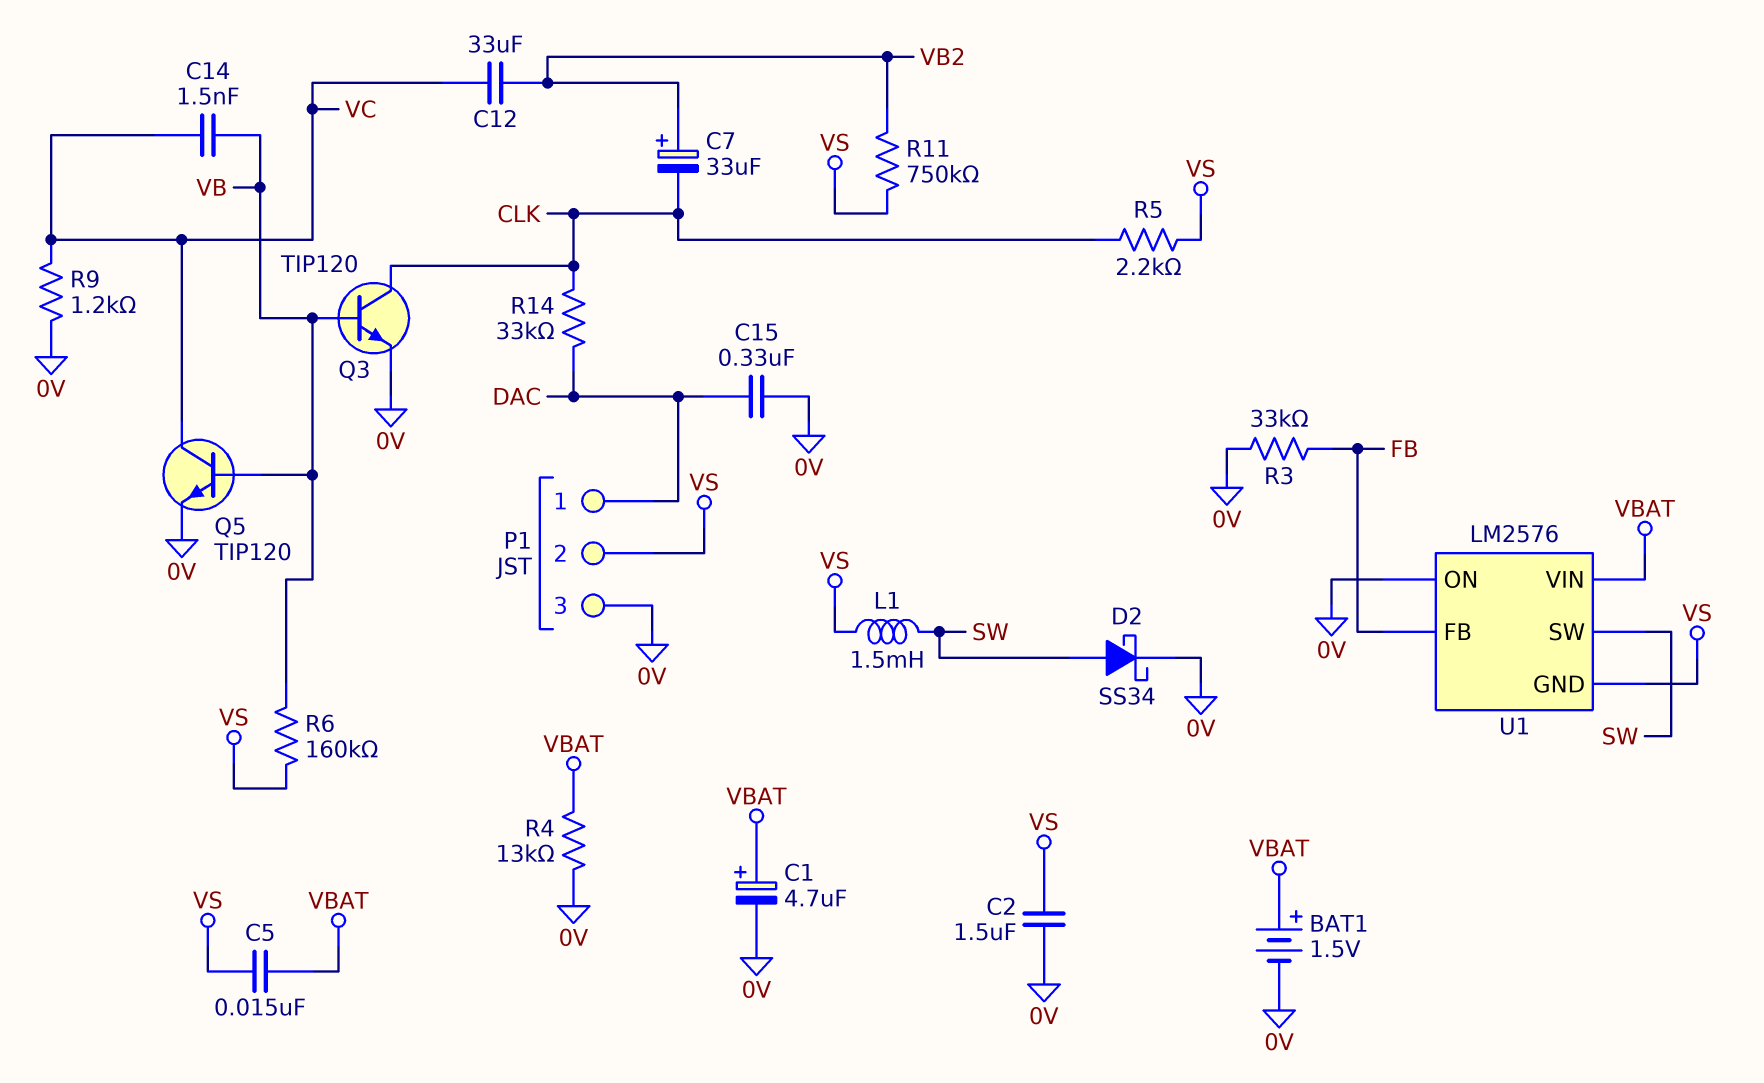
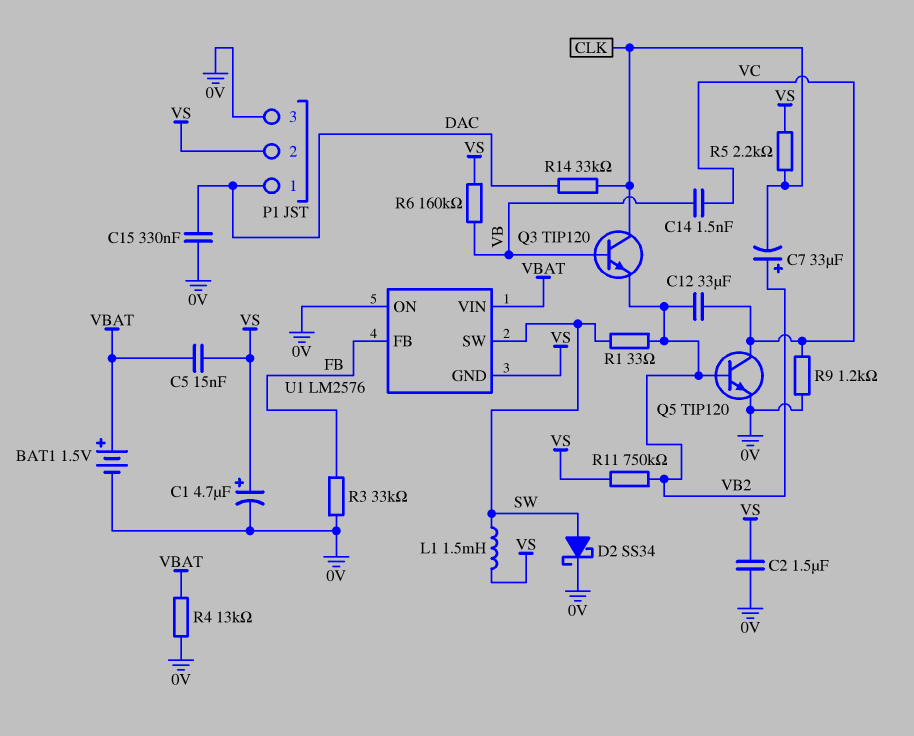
C1: 4.7uF (plus VBAT, minus 0V) -> 4.7uF (plus VS, minus 0V)
Q3: NPN TIP120 (B VB, C CLK, E 0V) -> NPN TIP120 (B VB, C CLK, E VB2)
Q5: NPN TIP120 (B VB, C VC, E 0V) -> NPN TIP120 (B VB2, C VC, E 0V)
R1: none -> 33 (SW, VB2)

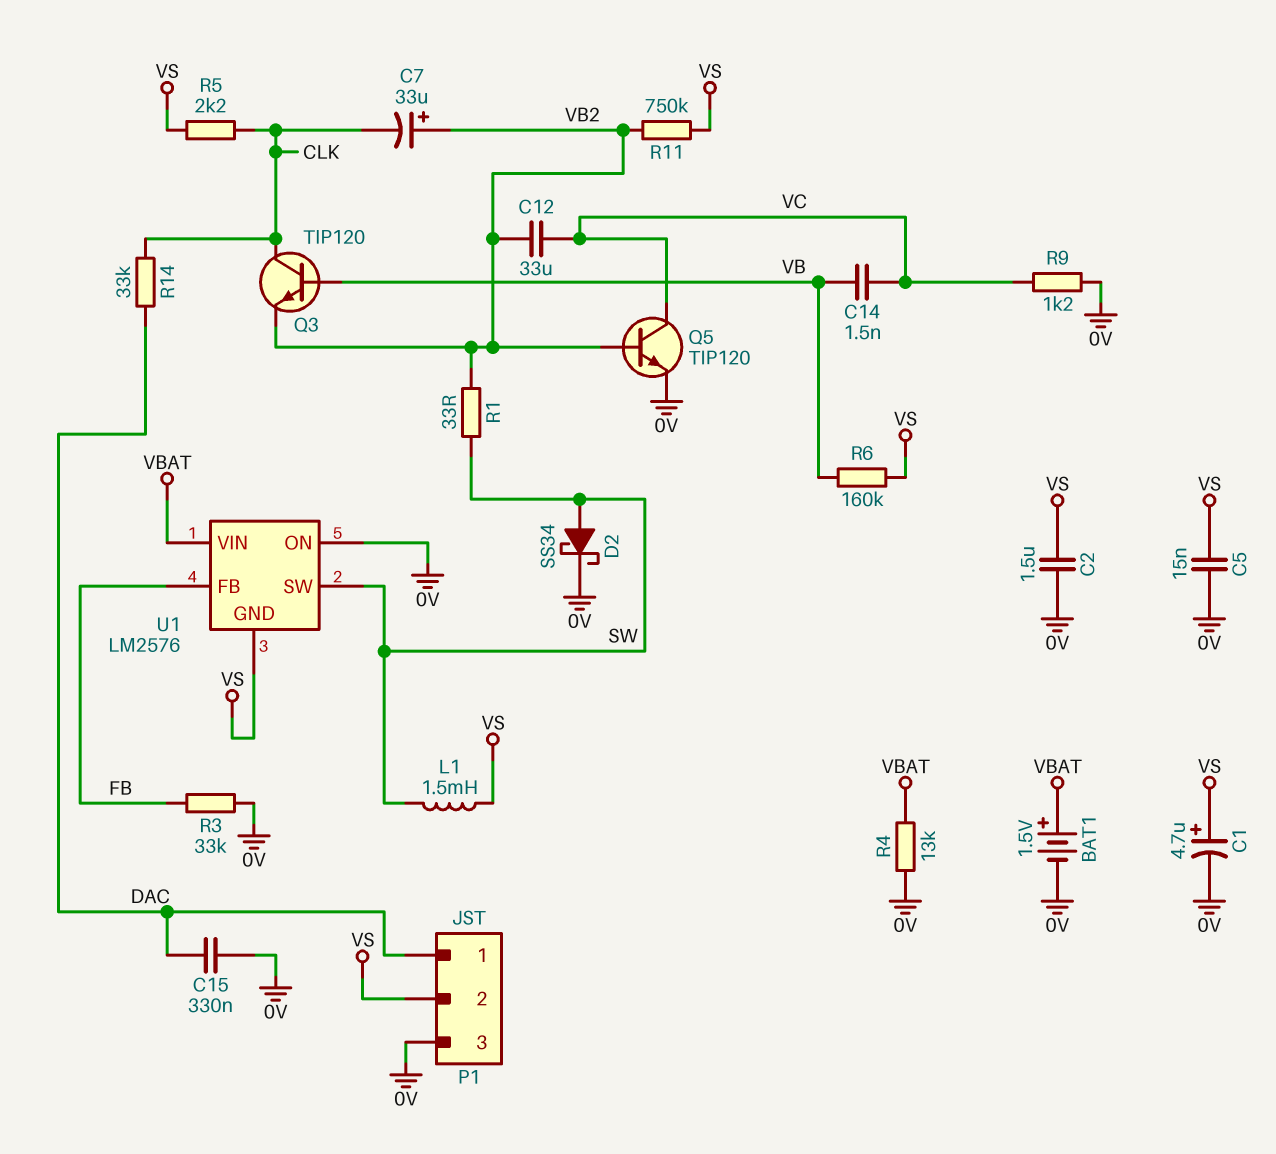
C5: 15nF (VBAT, VS) -> 15nF (0V, VS)

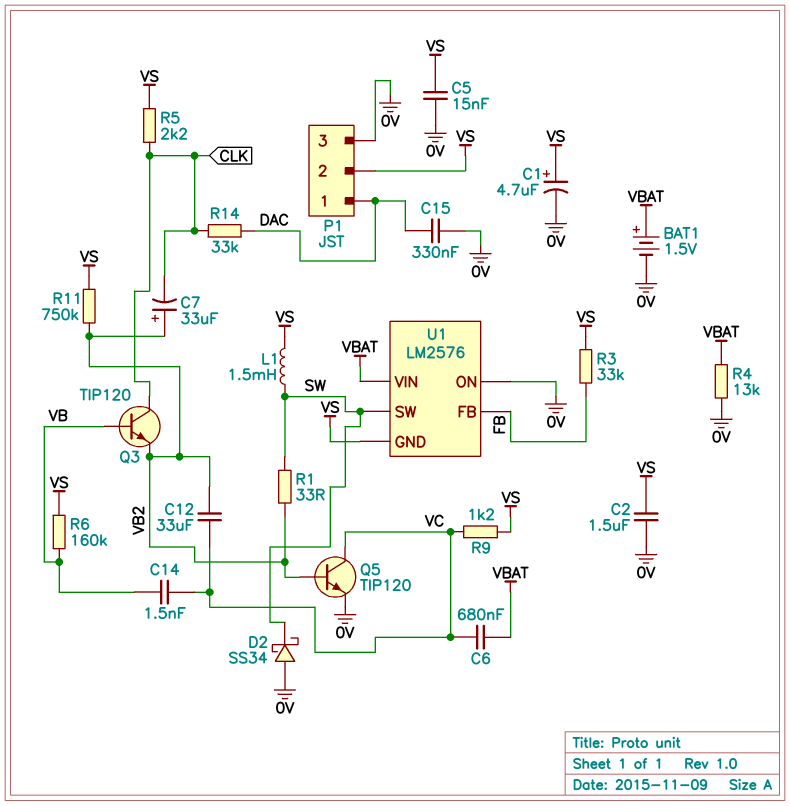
C6: none -> 680nF (VBAT, VC)
D2: schottky SS34 (A SW, K 0V) -> schottky SS34 (A 0V, K SW)
R3: 33k (0V, FB) -> 33k (FB, VS)
R9: 1.2k (0V, VC) -> 1.2k (VC, VS)

